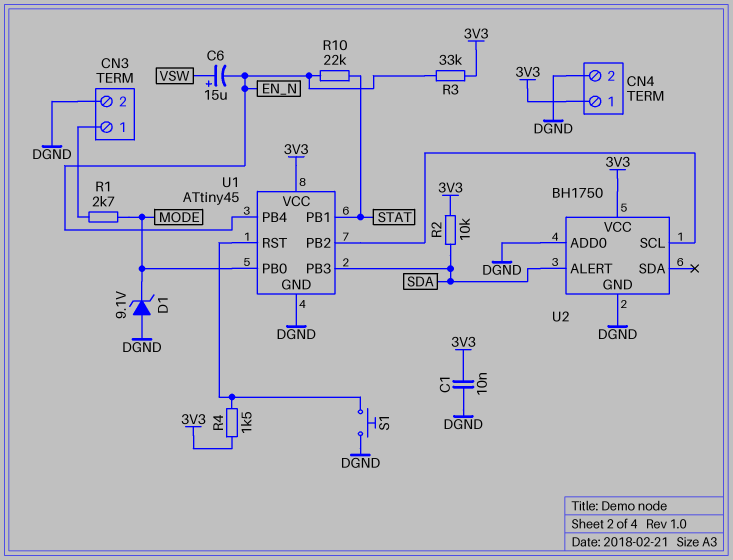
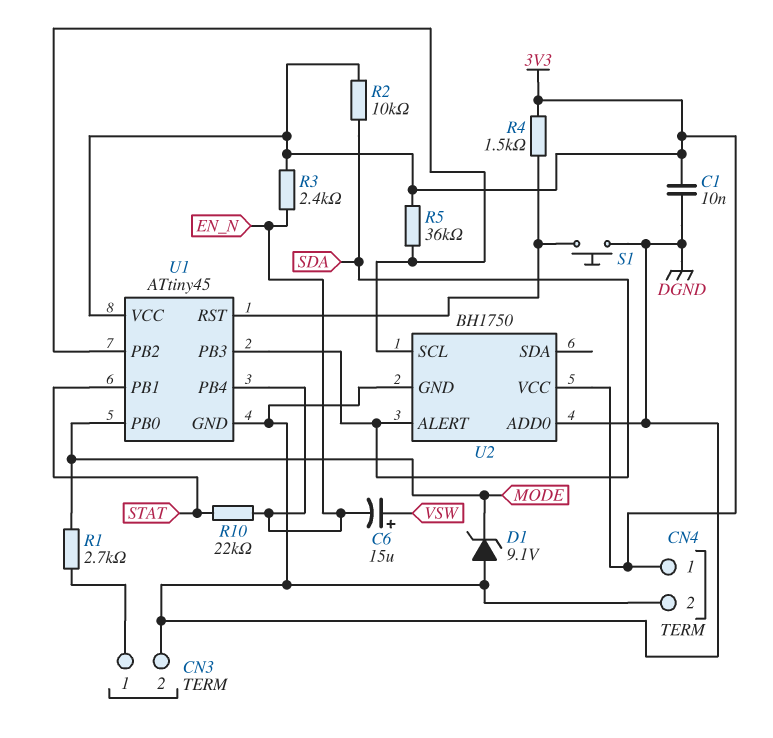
R3: 33k (3V3, EN_N) -> 2.4k (3V3, EN_N)
R5: none -> 36k (3V3, U1/PB2)

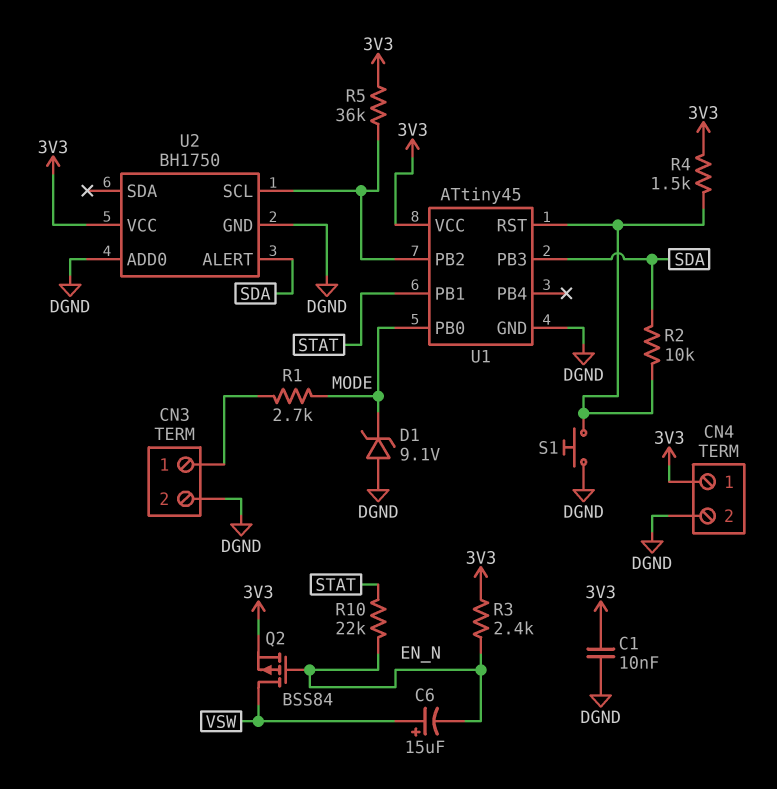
Q2: none -> PMOS BSS84 (G EN_N, D VSW, S 3V3)
R2: 10k (3V3, SDA) -> 10k (SDA, U1/RST)
U1 pin PB4: EN_N -> none

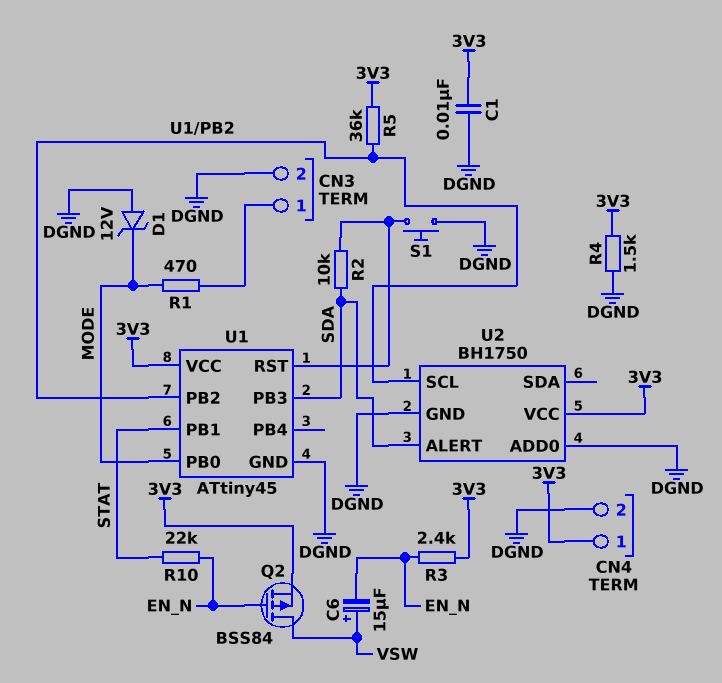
D1: zener 9.1V (A DGND, K MODE) -> zener 12V (A DGND, K MODE)
R1: 2.7k (CN3/1, MODE) -> 470 (CN3/1, MODE)
R4: 1.5k (3V3, U1/RST) -> 1.5k (3V3, DGND)

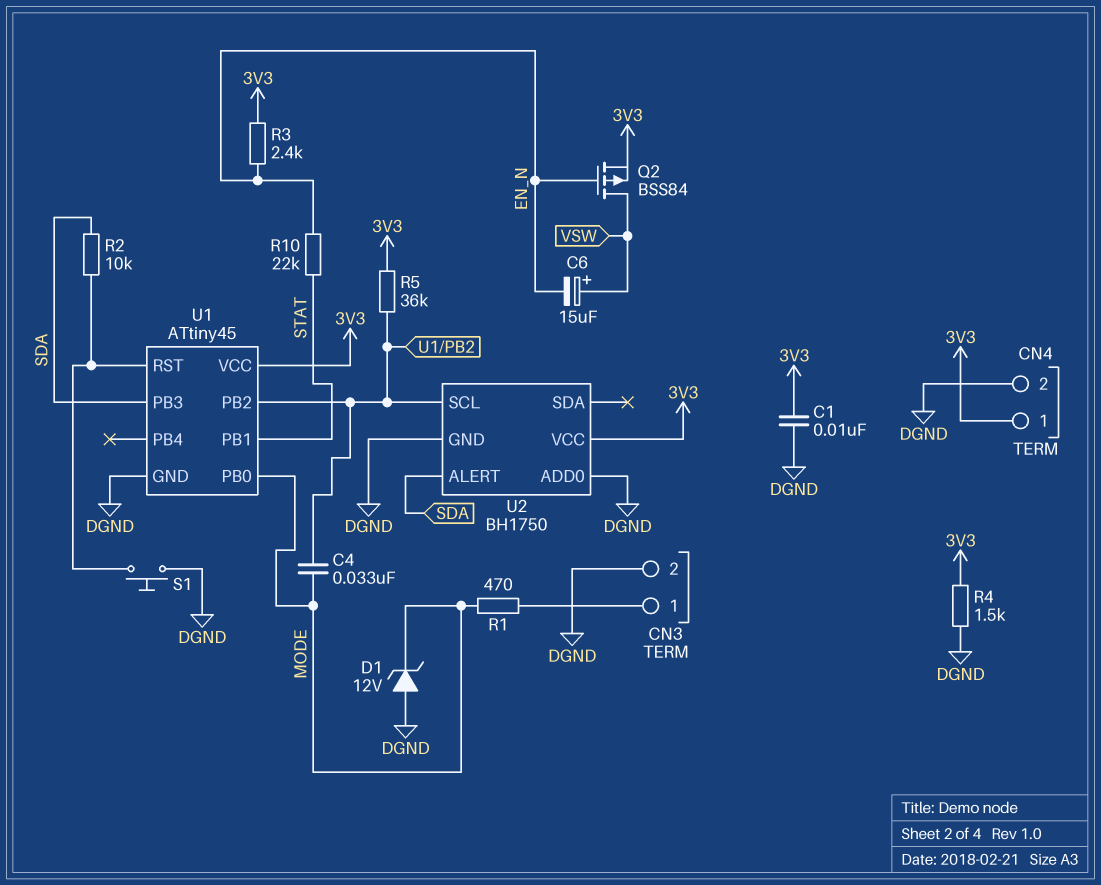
C4: none -> 33nF (MODE, U1/PB2)

